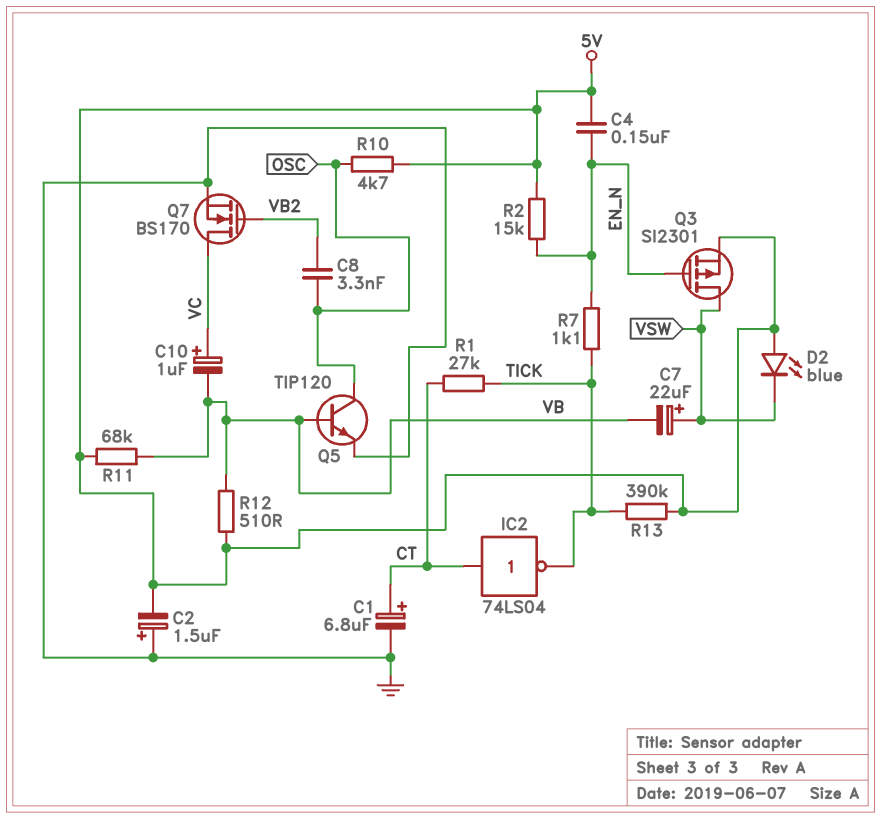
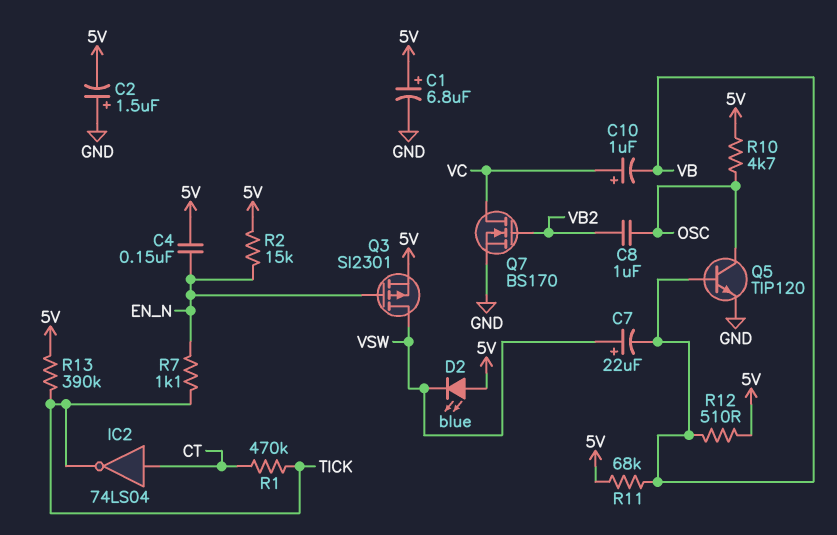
C1: 6.8uF (plus CT, minus GND) -> 6.8uF (plus 5V, minus GND)
C8: 3.3nF (OSC, VB2) -> 1uF (OSC, VB2)
R1: 27k (CT, TICK) -> 470k (CT, TICK)

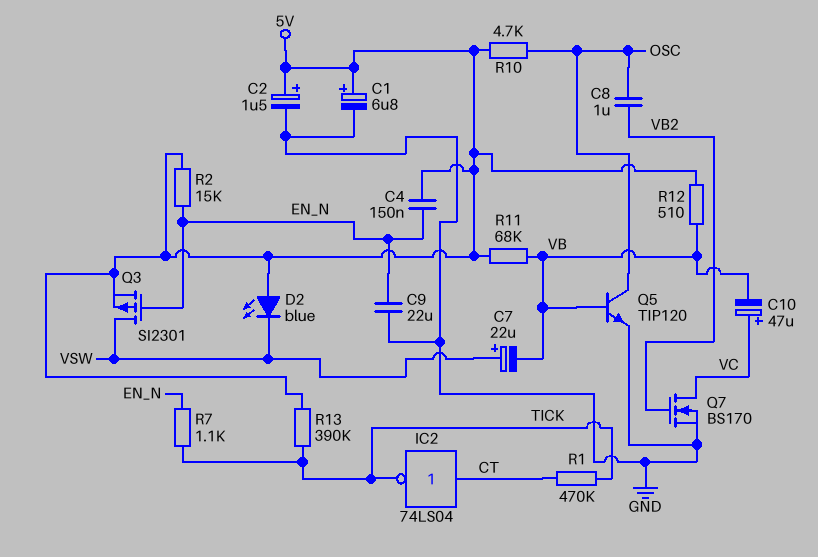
C2: 1.5uF (plus GND, minus 5V) -> 1.5uF (plus 5V, minus GND)
C9: none -> 22uF (EN_N, GND)
C10: 1uF (plus VC, minus VB) -> 47uF (plus VC, minus VB)

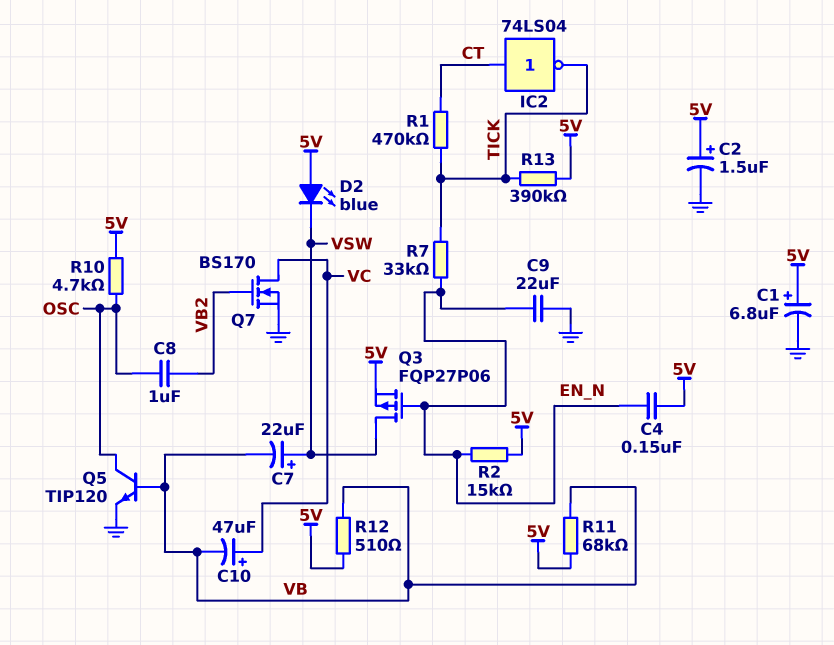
Q3: PMOS SI2301 (G EN_N, D VSW, S 5V) -> PMOS FQP27P06 (G EN_N, D VSW, S 5V)
R7: 1.1k (EN_N, TICK) -> 33k (EN_N, TICK)

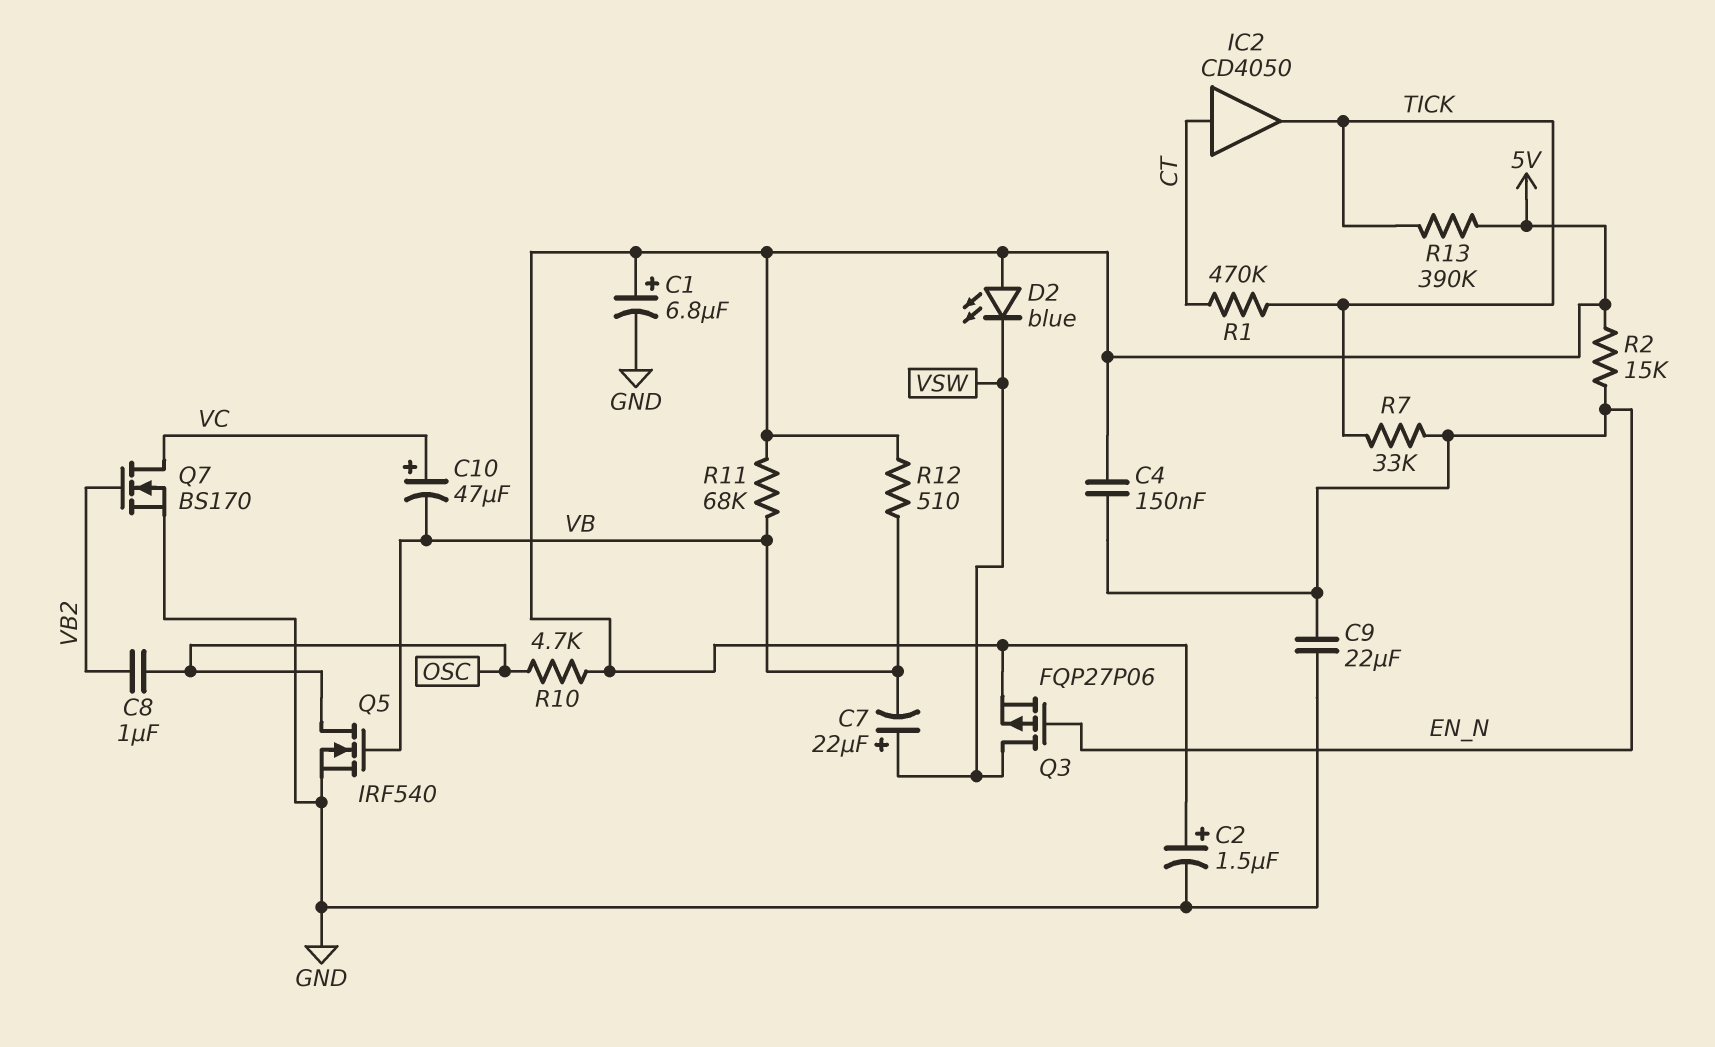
IC2: NOT 74LS04 (in CT, out TICK) -> buffer CD4050 (in CT, out TICK)
Q5: NPN TIP120 (B VB, C OSC, E GND) -> NMOS IRF540 (G VB, D OSC, S GND)

